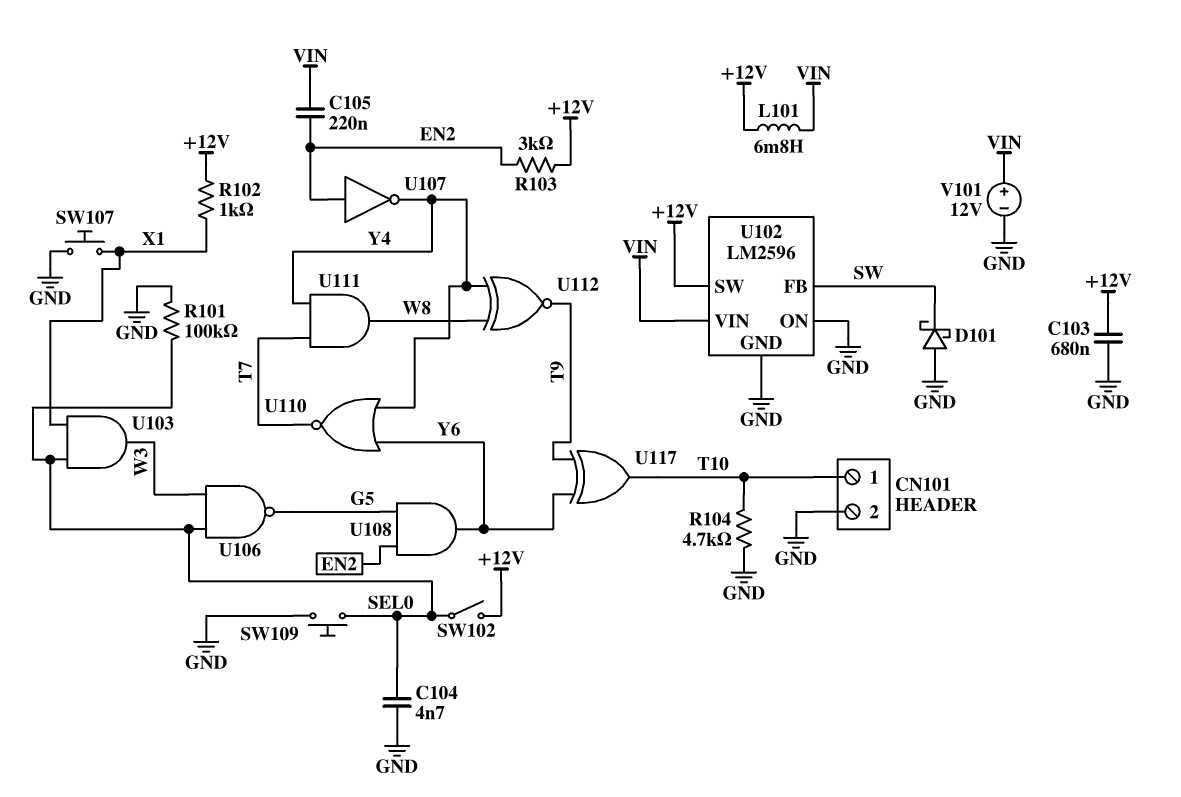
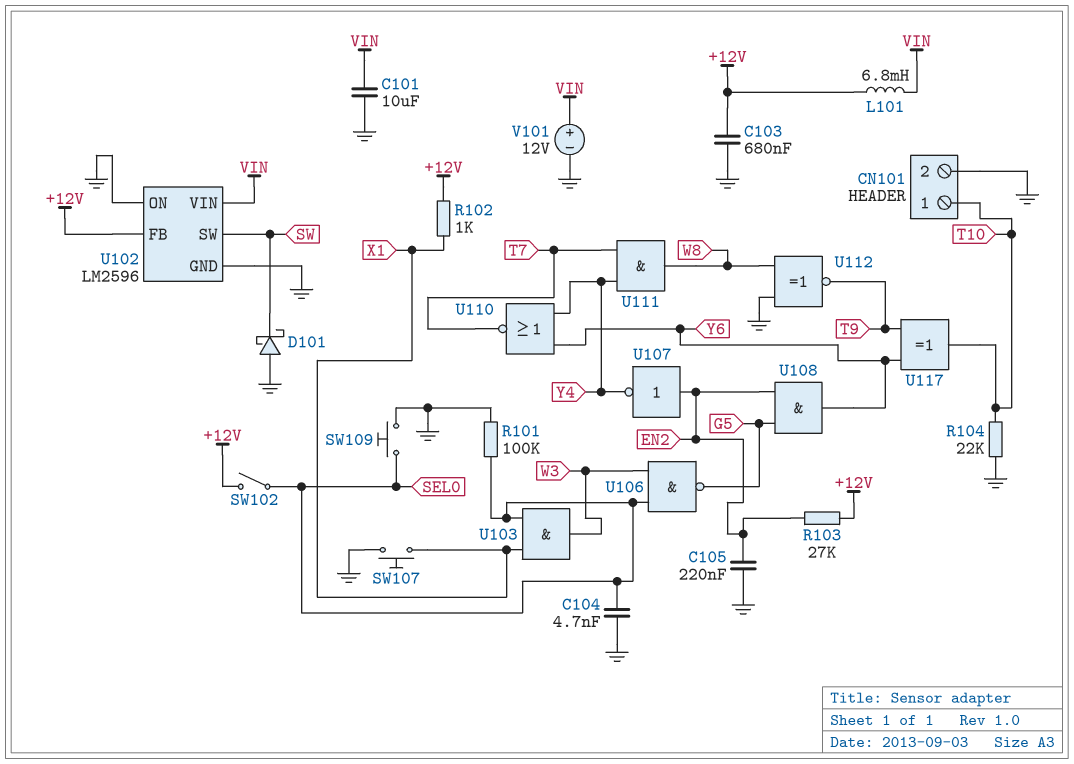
C101: none -> 10uF (GND, VIN)
C105: 220nF (EN2, VIN) -> 220nF (EN2, GND)
R103: 3k (+12V, EN2) -> 27k (+12V, EN2)
R104: 4.7k (GND, T10) -> 22k (GND, T10)
U102 pin FB: SW -> +12V
U102 pin SW: +12V -> SW
U112: XNOR (in W8, in Y4, out T9) -> XNOR (in GND, in W8, out T9)

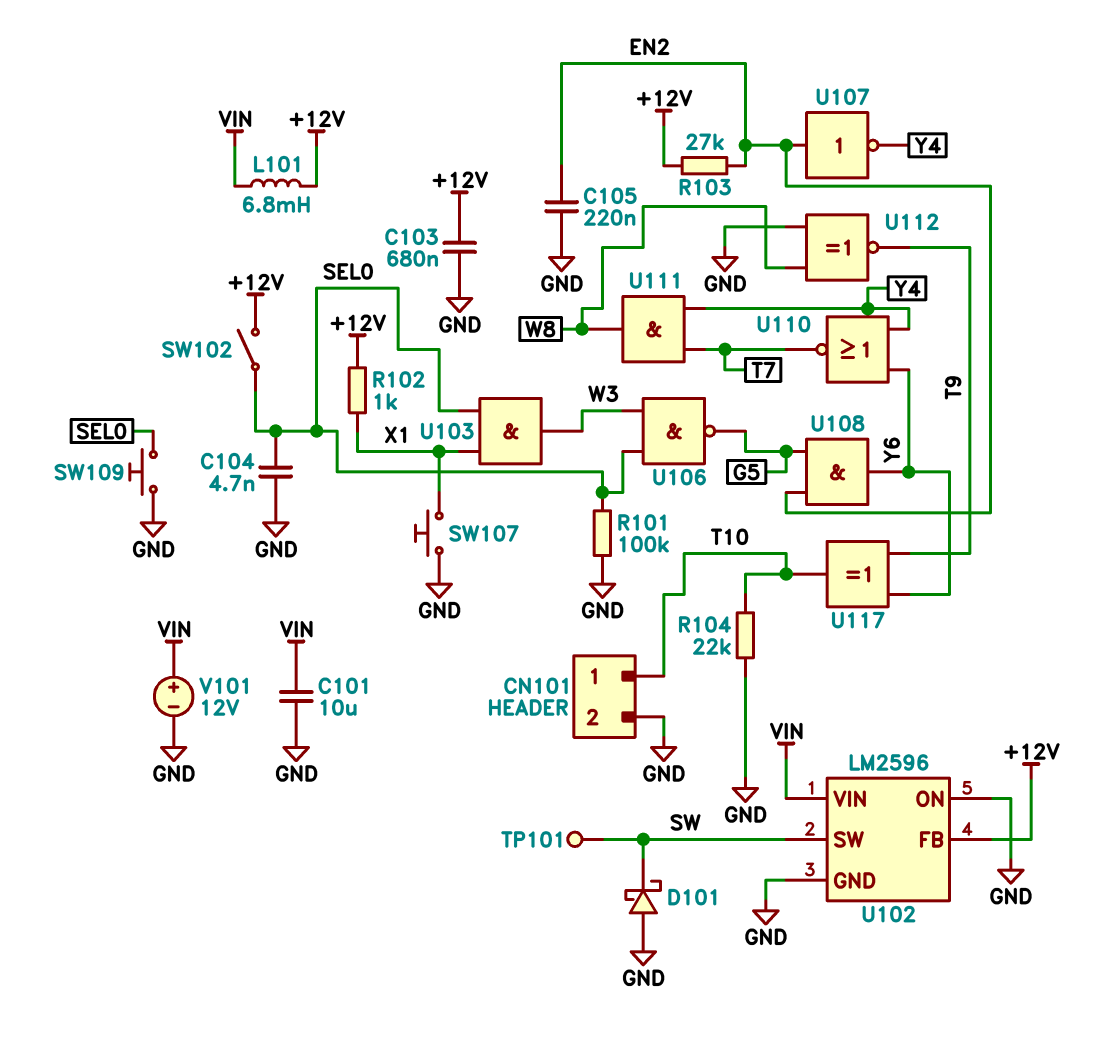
TP101: none -> test point (SW)

